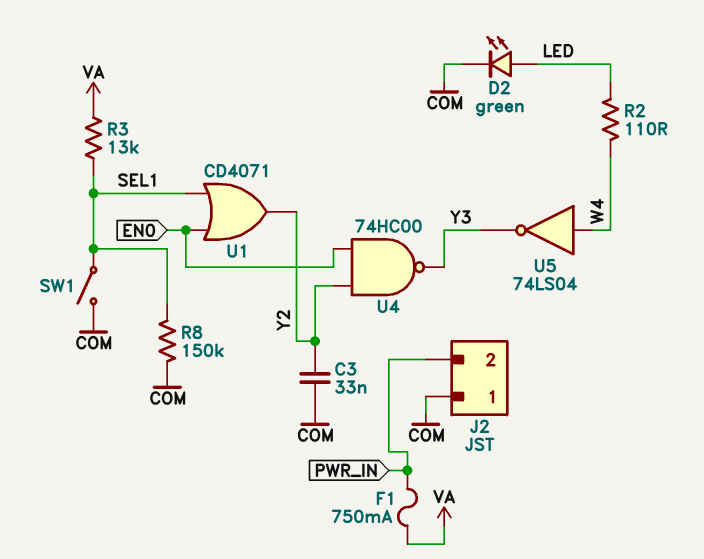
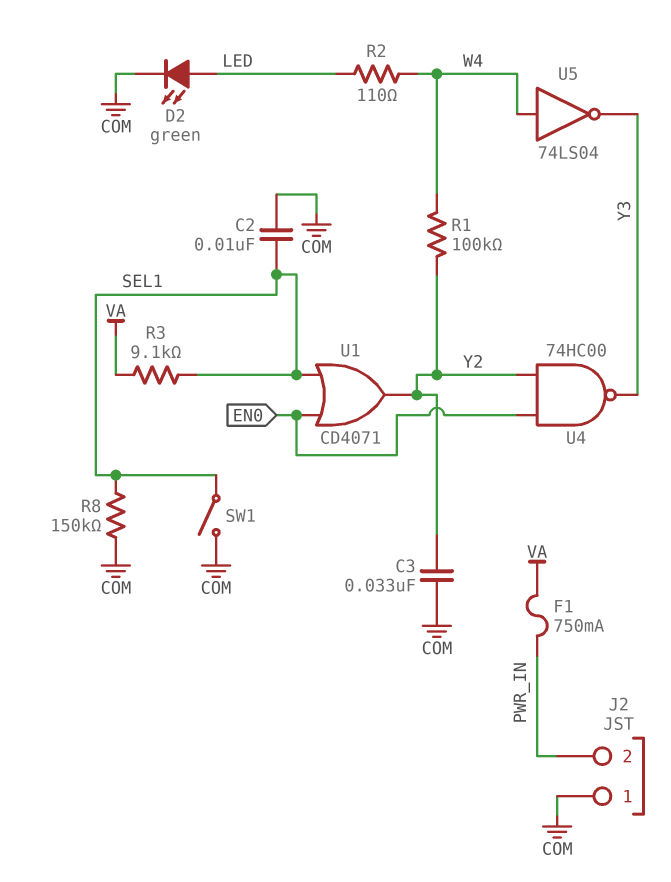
C2: none -> 10nF (COM, SEL1)
R1: none -> 100k (W4, Y2)
R3: 13k (SEL1, VA) -> 9.1k (SEL1, VA)

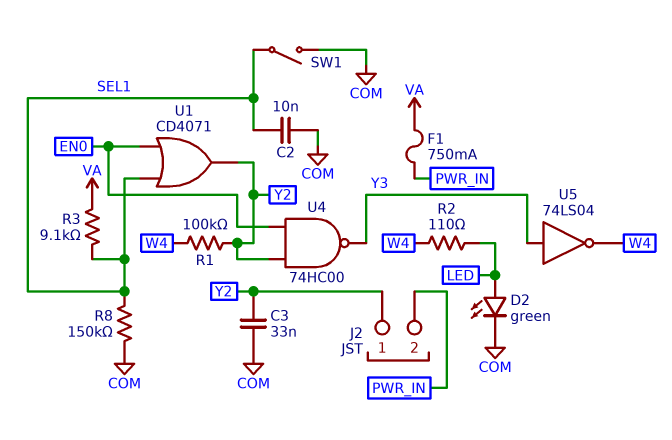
J2 pin 1: COM -> Y2
U5: NOT 74LS04 (in W4, out Y3) -> NOT 74LS04 (in Y3, out W4)

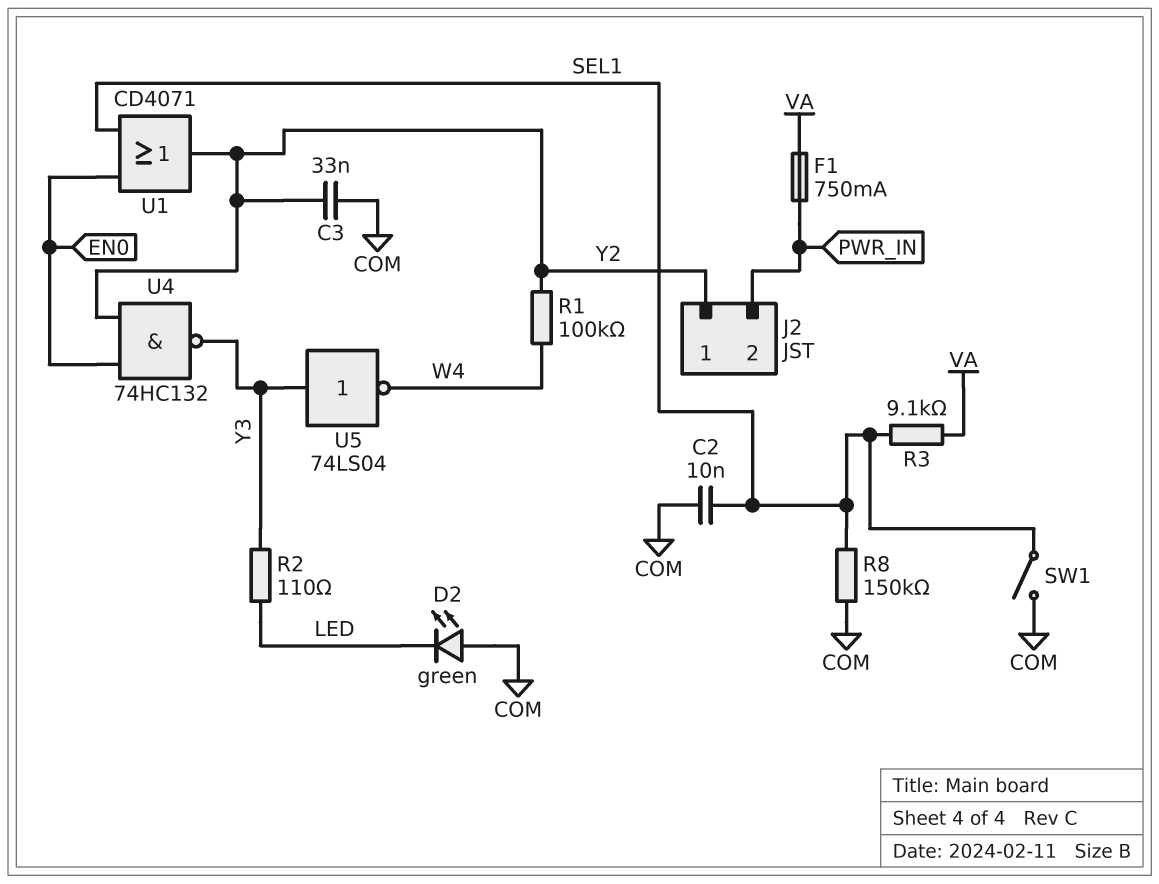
D2: LED green (A LED, K COM) -> LED green (A COM, K LED)
R2: 110 (LED, W4) -> 110 (LED, Y3)
U4: NAND 74HC00 (in EN0, in Y2, out Y3) -> NAND 74HC132 (in EN0, in Y2, out Y3)

